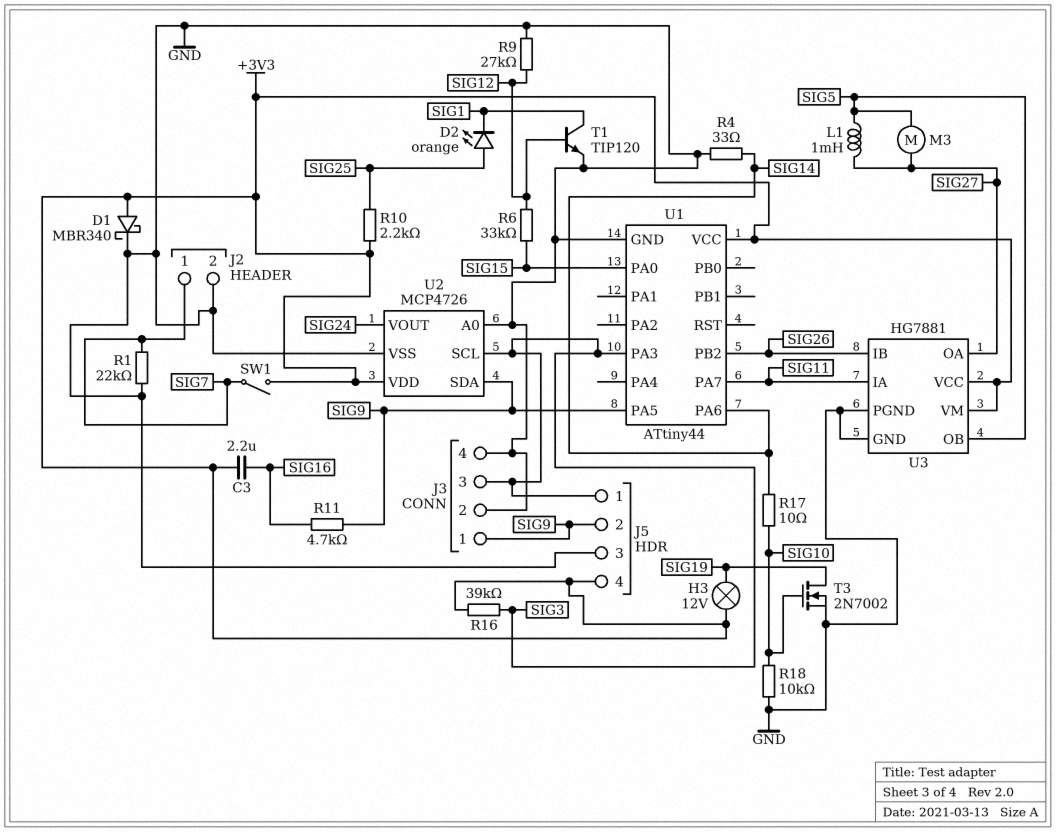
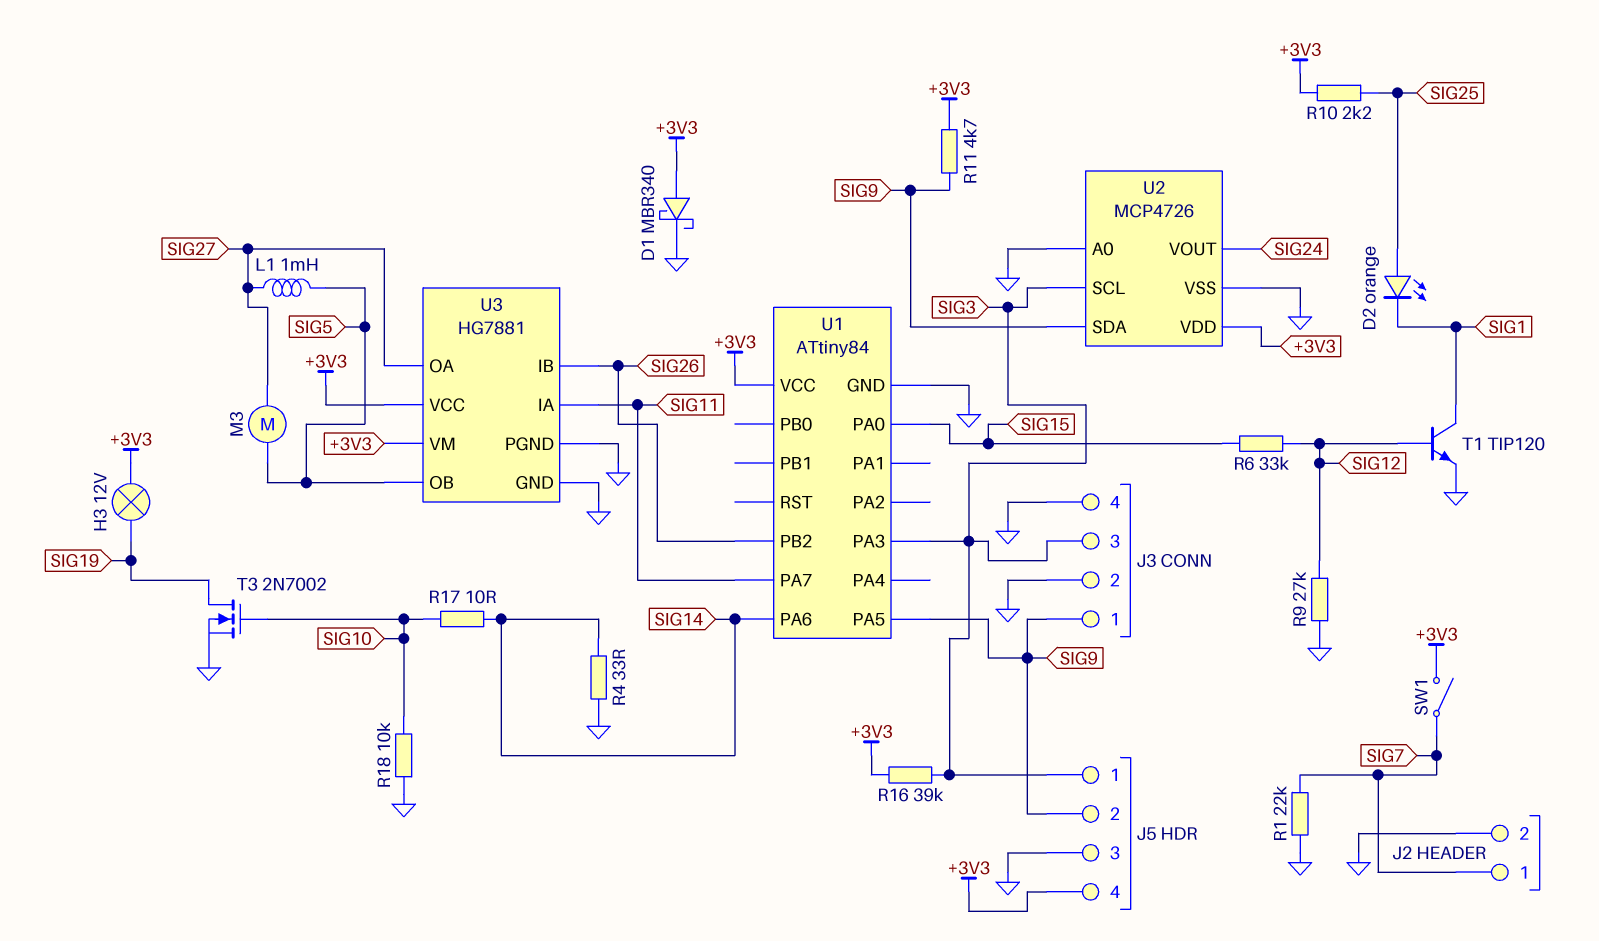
C3: 2.2uF (+3V3, SIG16) -> none
R11: 4.7k (SIG9, SIG16) -> 4.7k (+3V3, SIG9)
U1: ATtiny44 -> ATtiny84

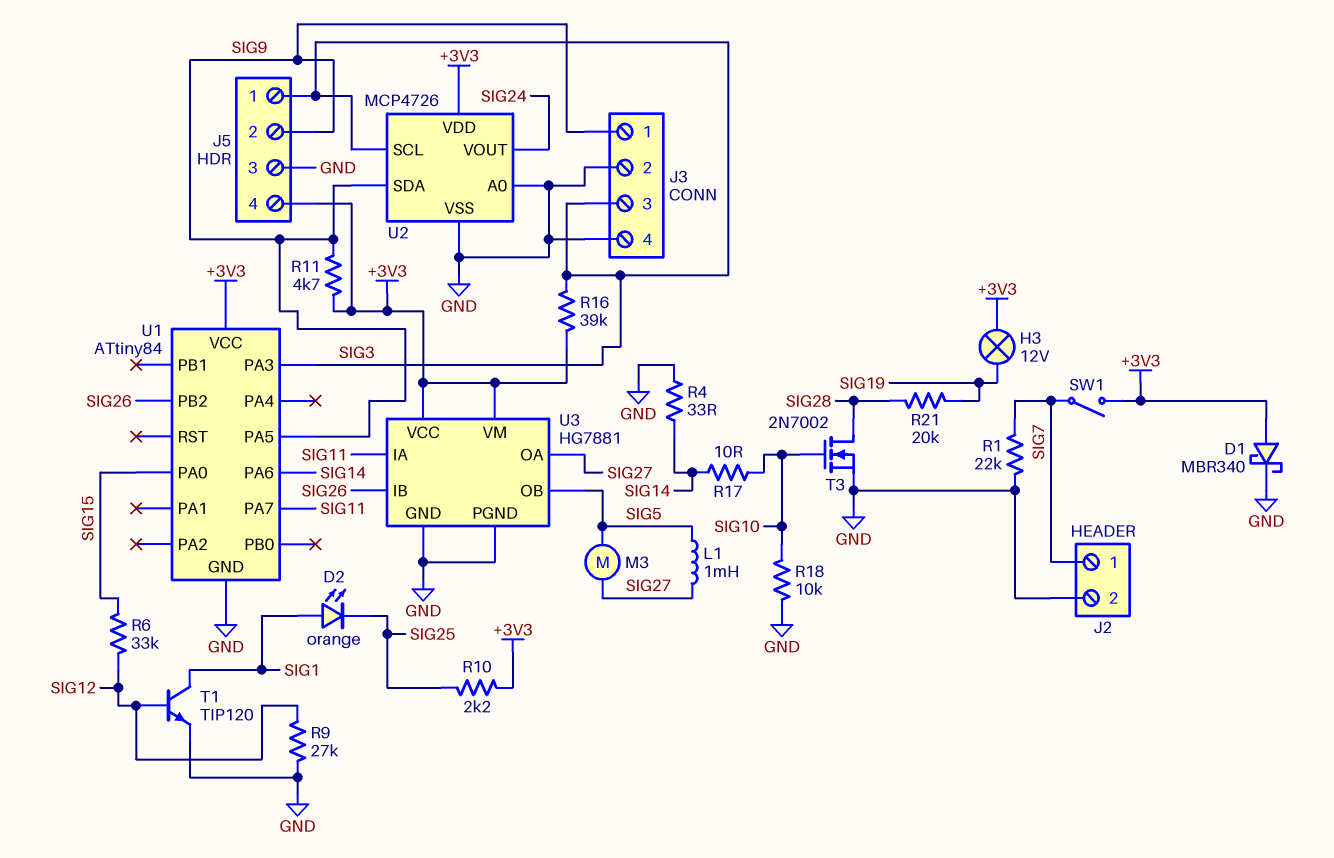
D2: LED orange (A SIG25, K SIG1) -> LED orange (A SIG1, K SIG25)
R21: none -> 20k (SIG19, SIG28)
T3: NMOS 2N7002 (G SIG10, D SIG19, S GND) -> NMOS 2N7002 (G SIG10, D SIG28, S GND)

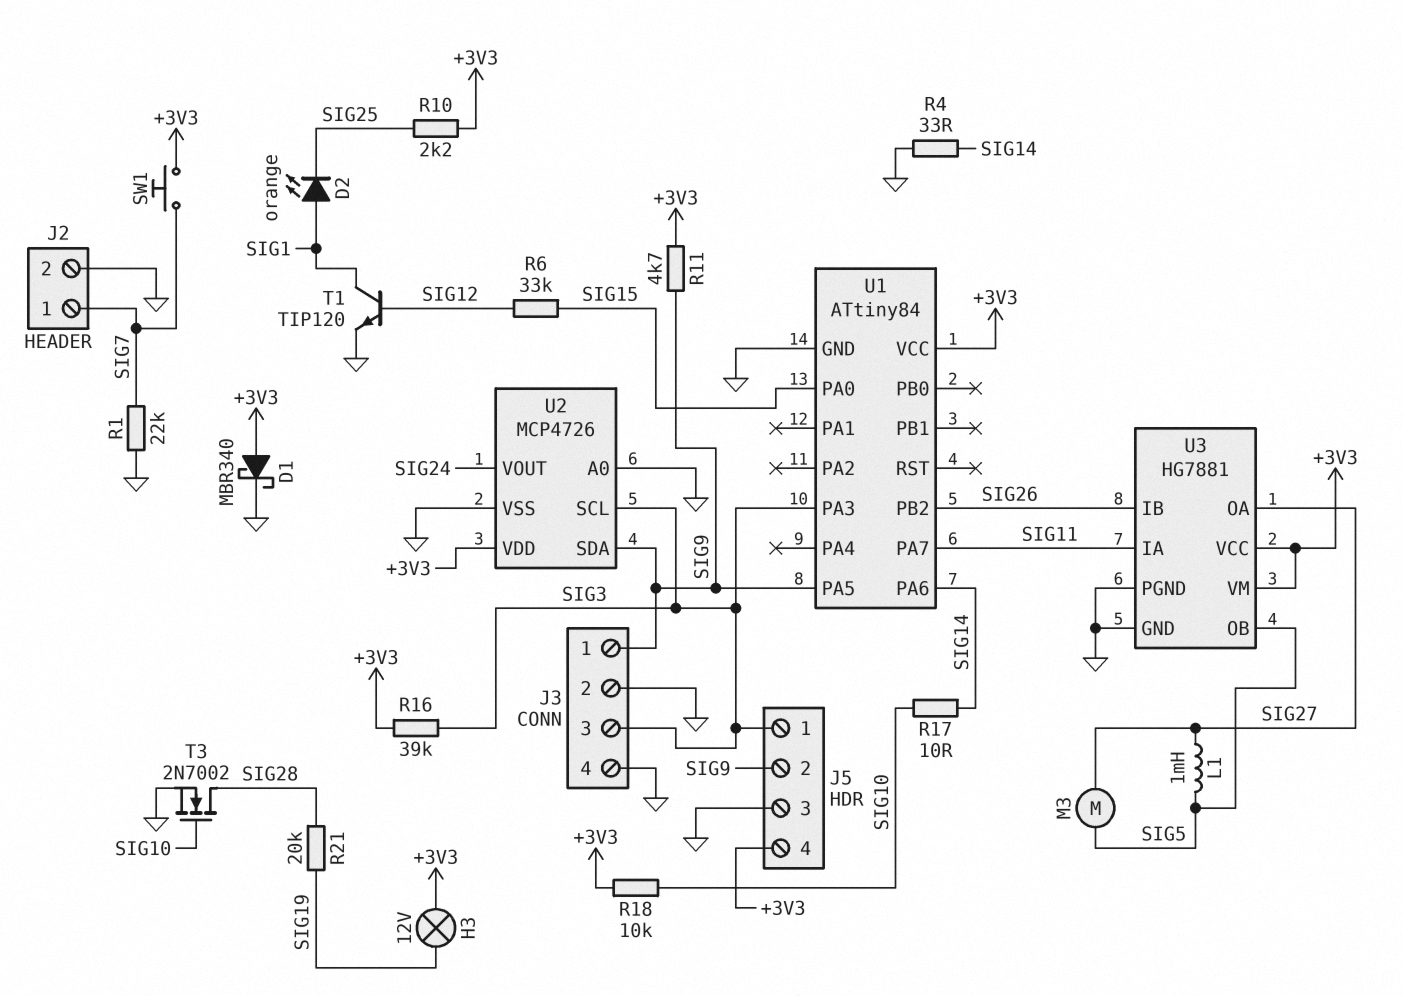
R9: 27k (GND, SIG12) -> none
R18: 10k (GND, SIG10) -> 10k (+3V3, SIG10)
SW1: switch (+3V3, SIG7) -> button (+3V3, SIG7)

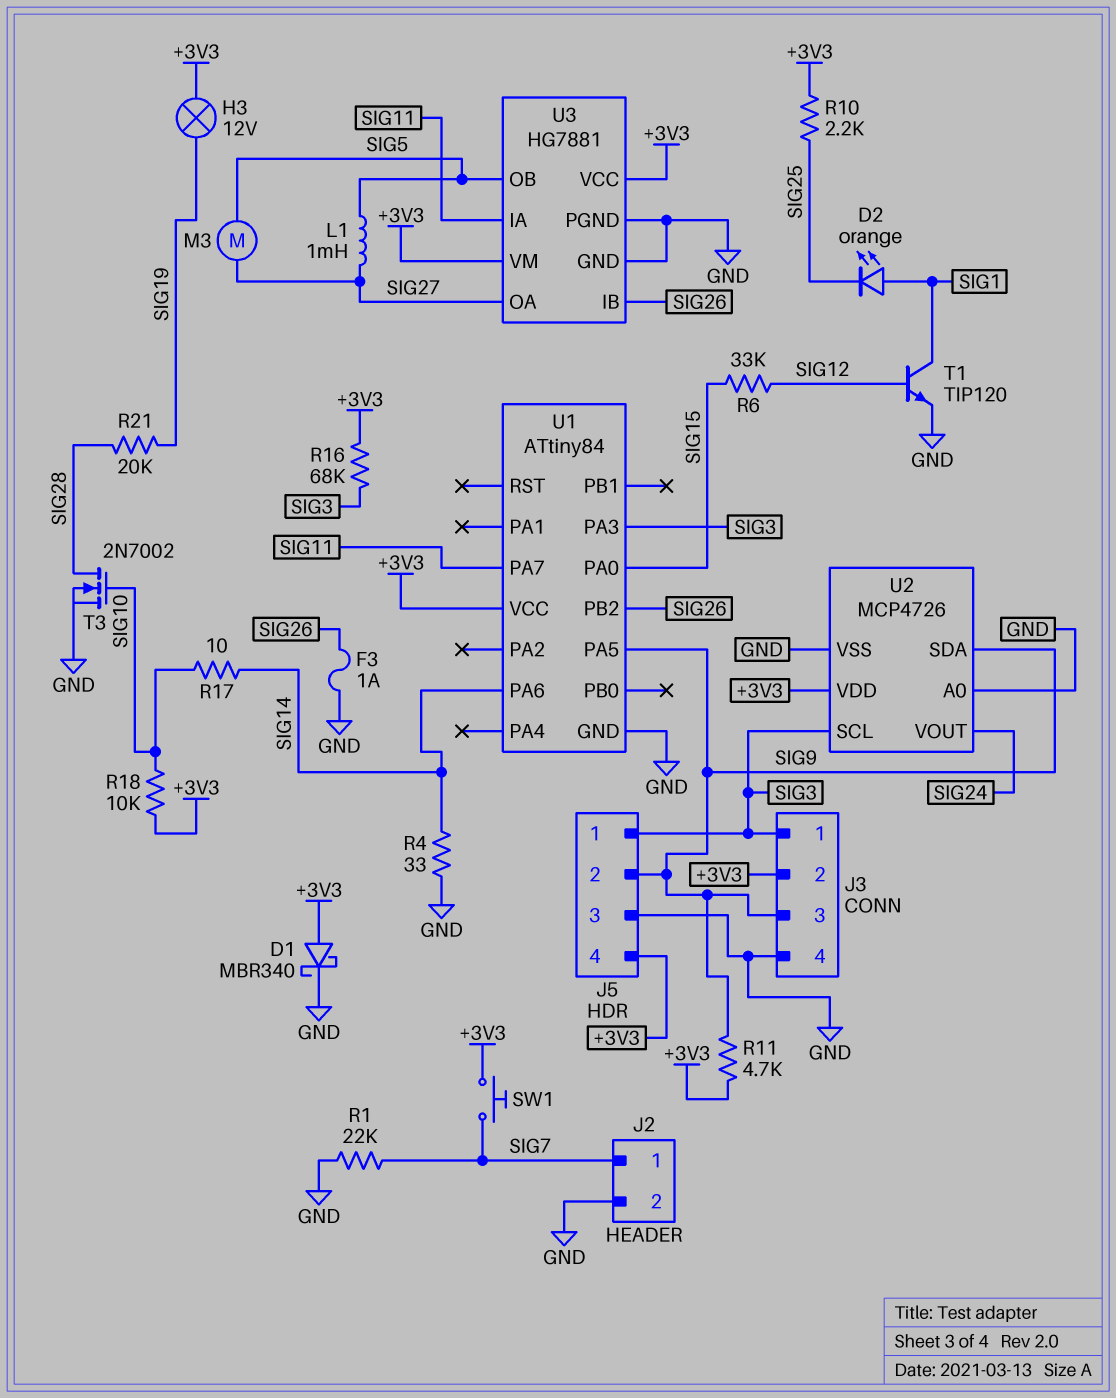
F3: none -> 1A (GND, SIG26)
J3 pin 1: SIG9 -> SIG3
J3 pin 2: GND -> +3V3
J3 pin 3: SIG3 -> SIG9
R16: 39k (+3V3, SIG3) -> 68k (+3V3, SIG3)

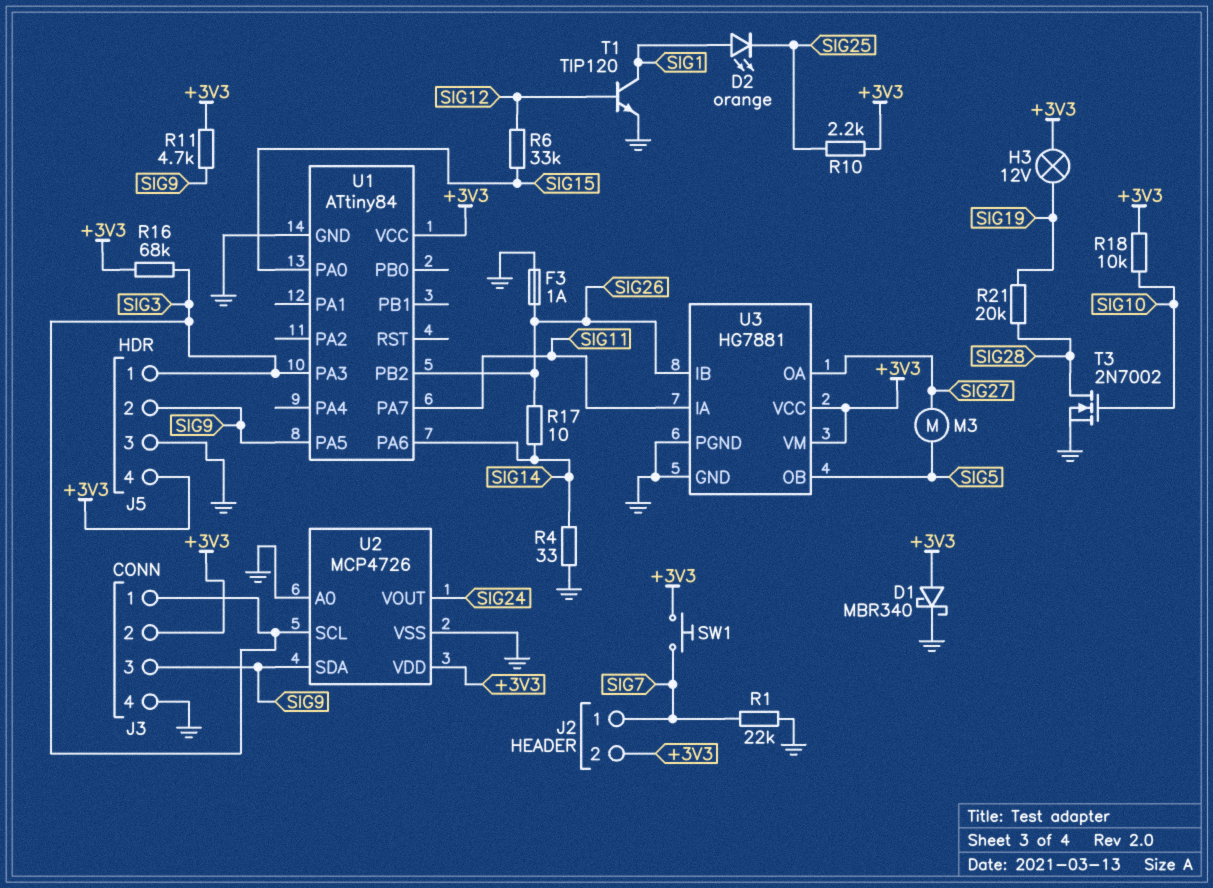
J2 pin 2: GND -> +3V3
L1: 1mH (SIG5, SIG27) -> none
R17: 10 (SIG10, SIG14) -> 10 (SIG14, SIG26)

